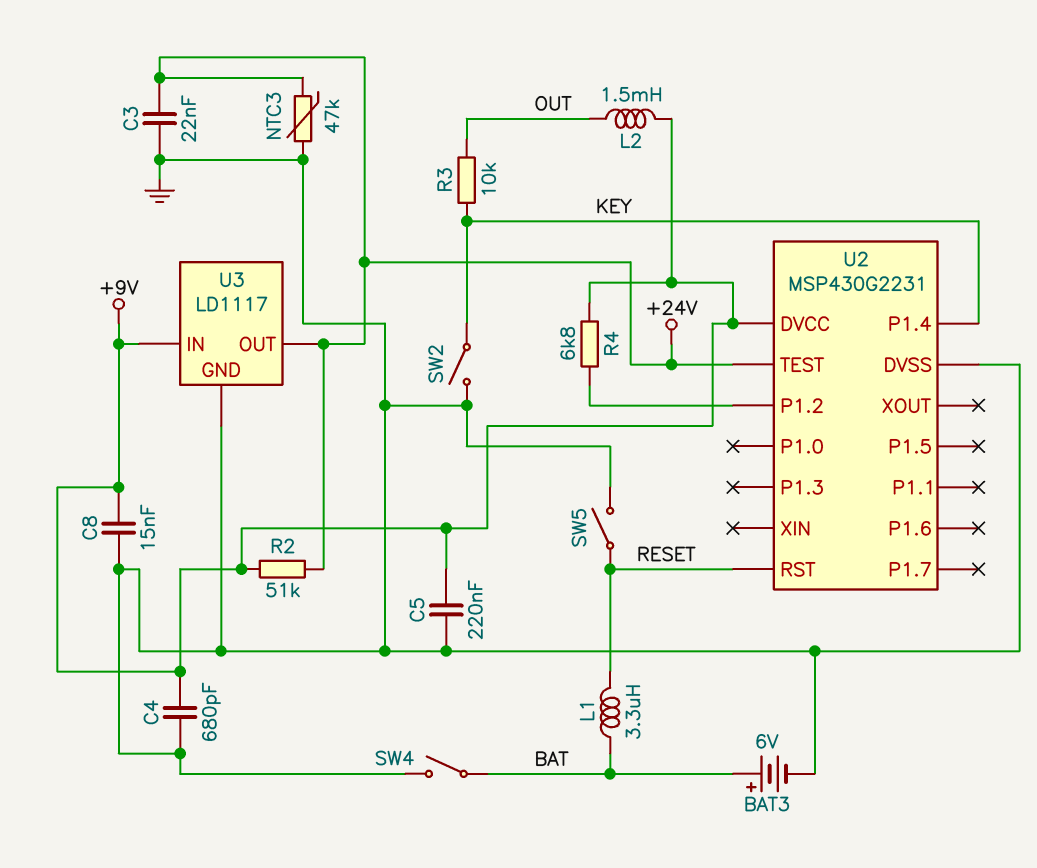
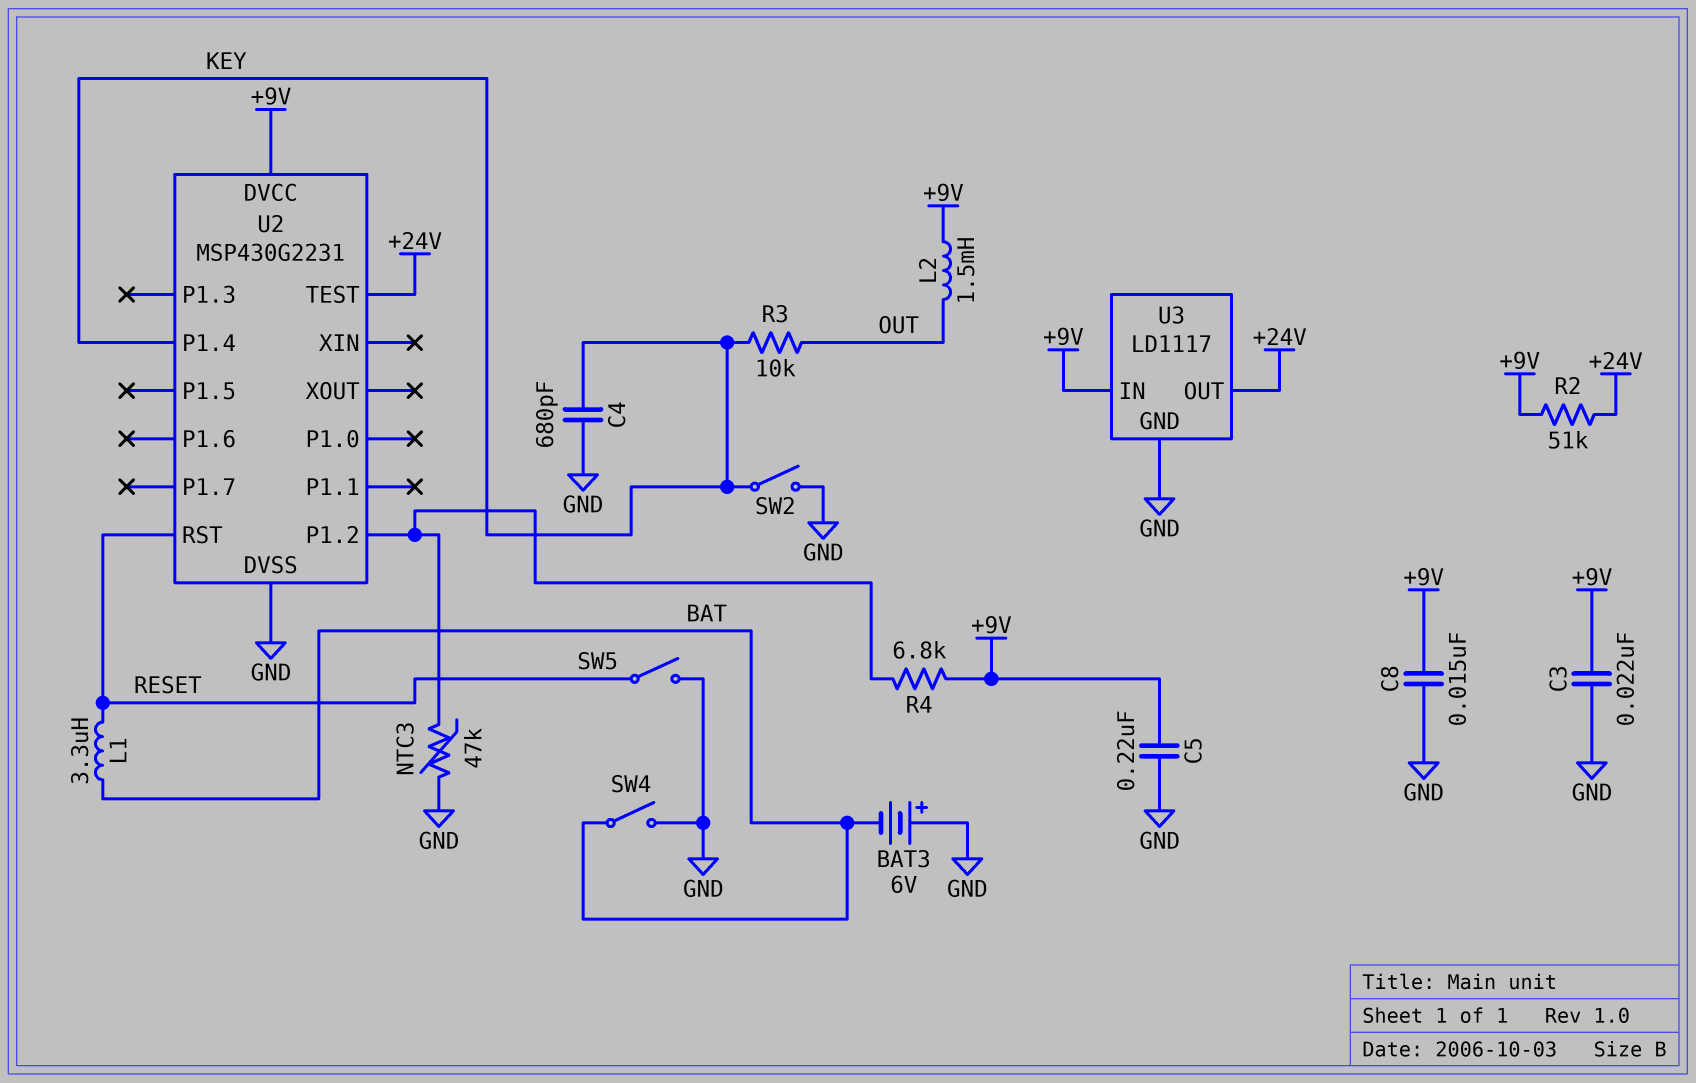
BAT3: 6V (plus BAT, minus GND) -> 6V (plus GND, minus BAT)
C3: 22nF (+24V, GND) -> 22nF (+9V, GND)
C4: 680pF (+9V, GND) -> 680pF (GND, KEY)
NTC3: 47k (+24V, GND) -> 47k (GND, U2/P1.2)

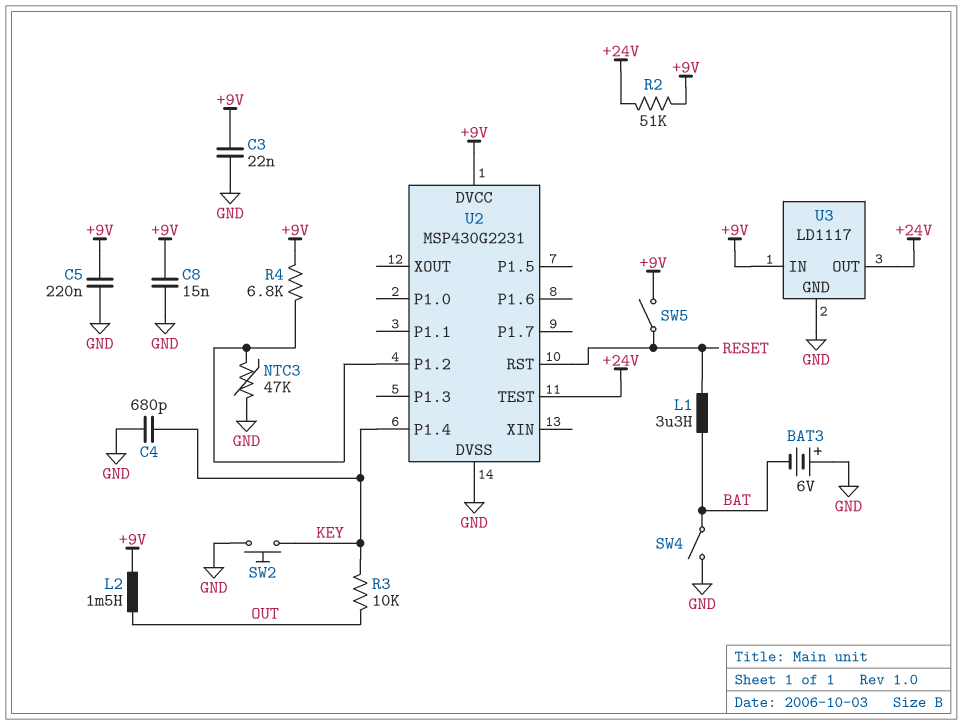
SW2: switch (GND, KEY) -> button (GND, KEY)
SW5: switch (GND, RESET) -> switch (+9V, RESET)

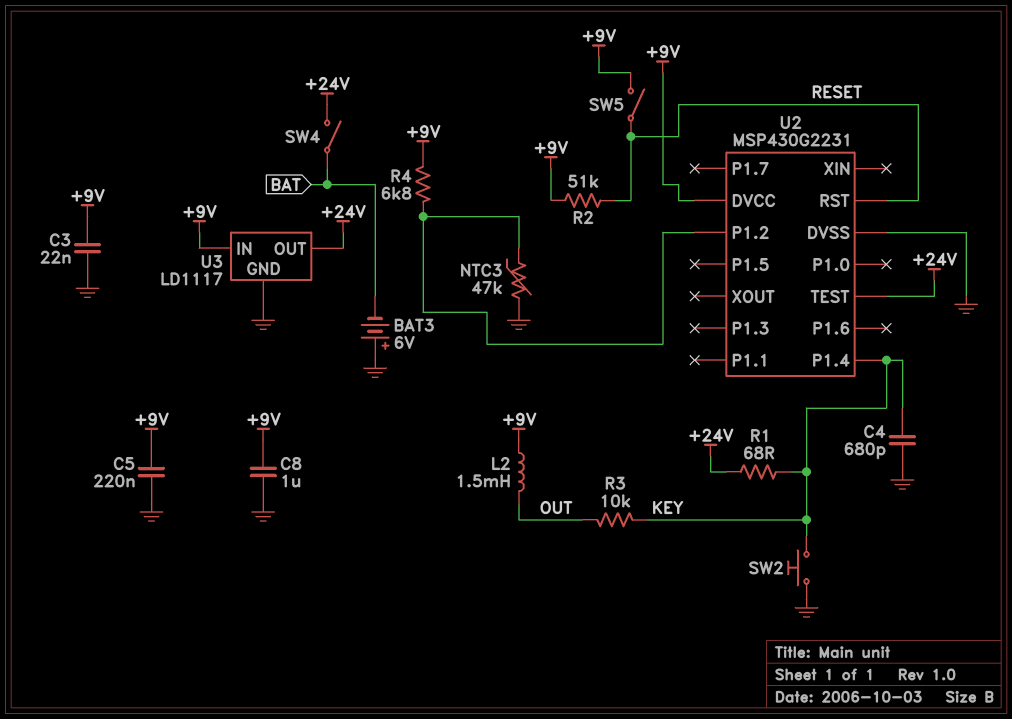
C8: 15nF (+9V, GND) -> 1uF (+9V, GND)
L1: 3.3uH (BAT, RESET) -> none
R1: none -> 68 (+24V, KEY)
R2: 51k (+9V, +24V) -> 51k (+9V, RESET)
SW4: switch (BAT, GND) -> switch (+24V, BAT)

